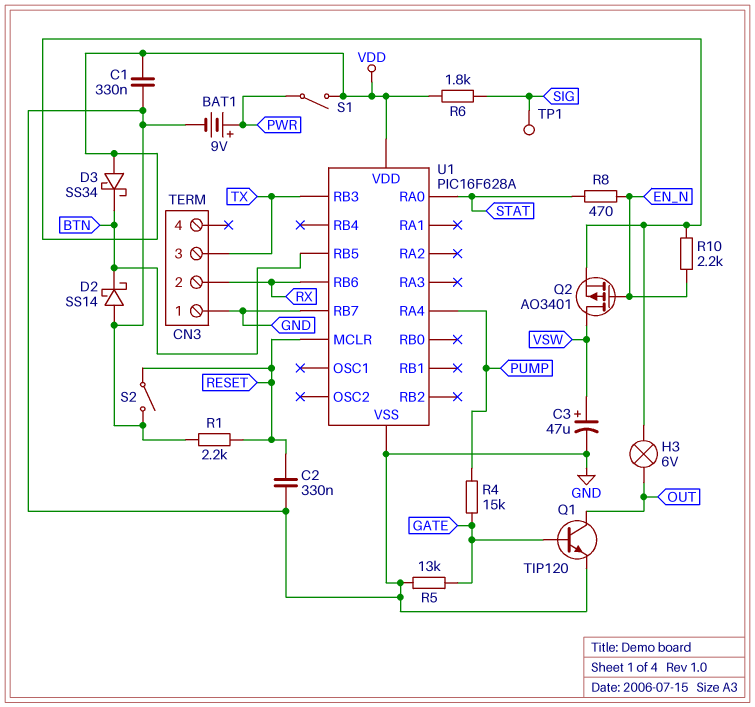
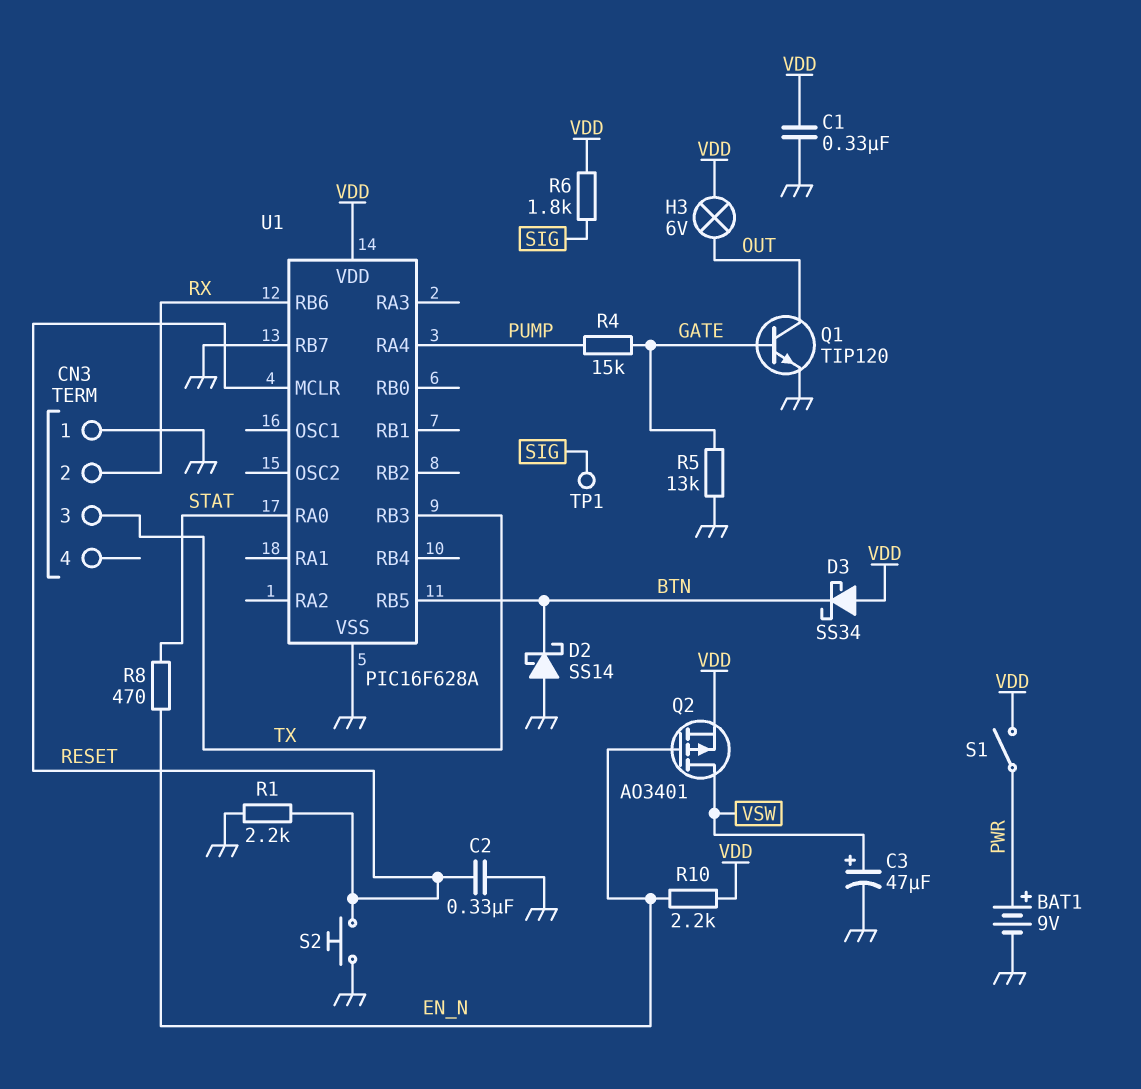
S2: switch (GND, RESET) -> button (GND, RESET)

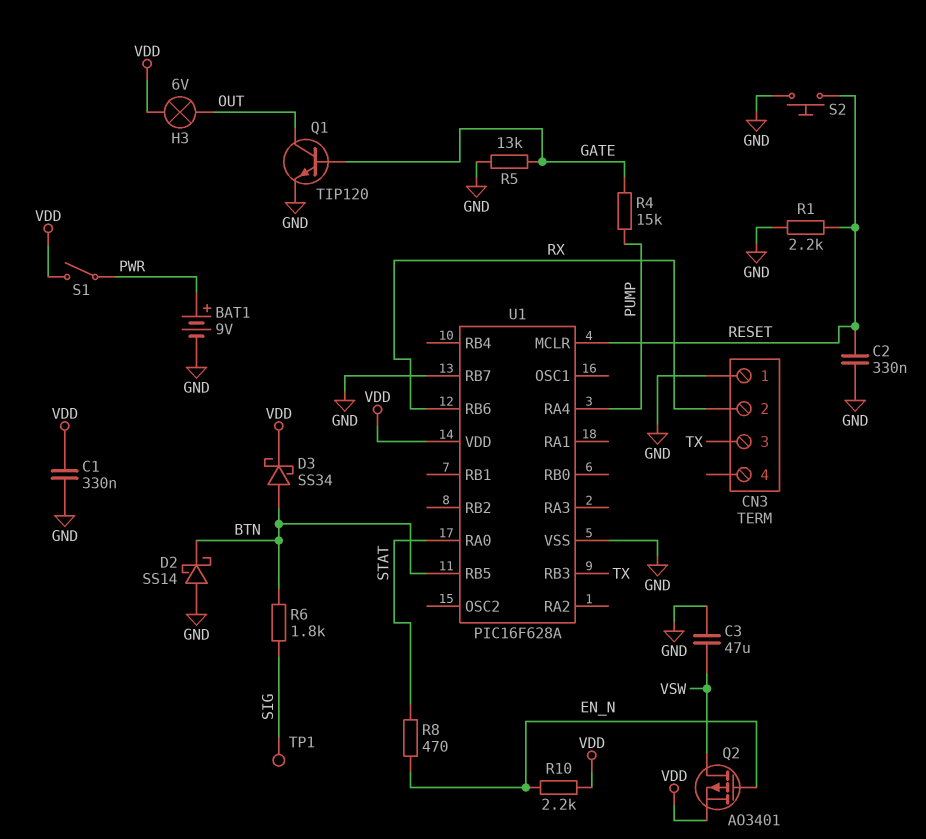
C3: 47uF (plus VSW, minus GND) -> 47uF (GND, VSW)
D3: schottky SS34 (A VDD, K BTN) -> schottky SS34 (A BTN, K VDD)
R6: 1.8k (SIG, VDD) -> 1.8k (BTN, SIG)

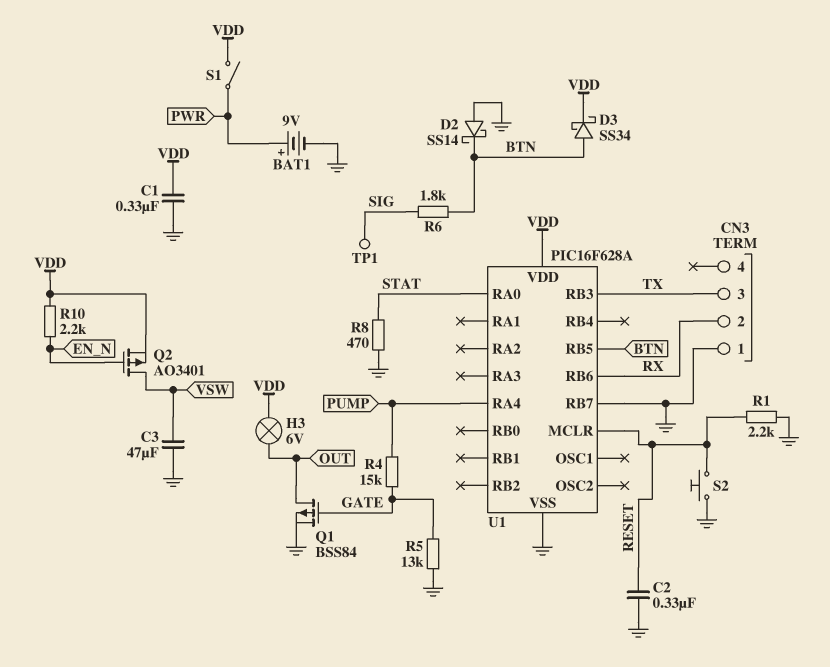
Q1: NPN TIP120 (B GATE, C OUT, E GND) -> PMOS BSS84 (G GATE, D OUT, S GND)
R8: 470 (EN_N, STAT) -> 470 (GND, STAT)

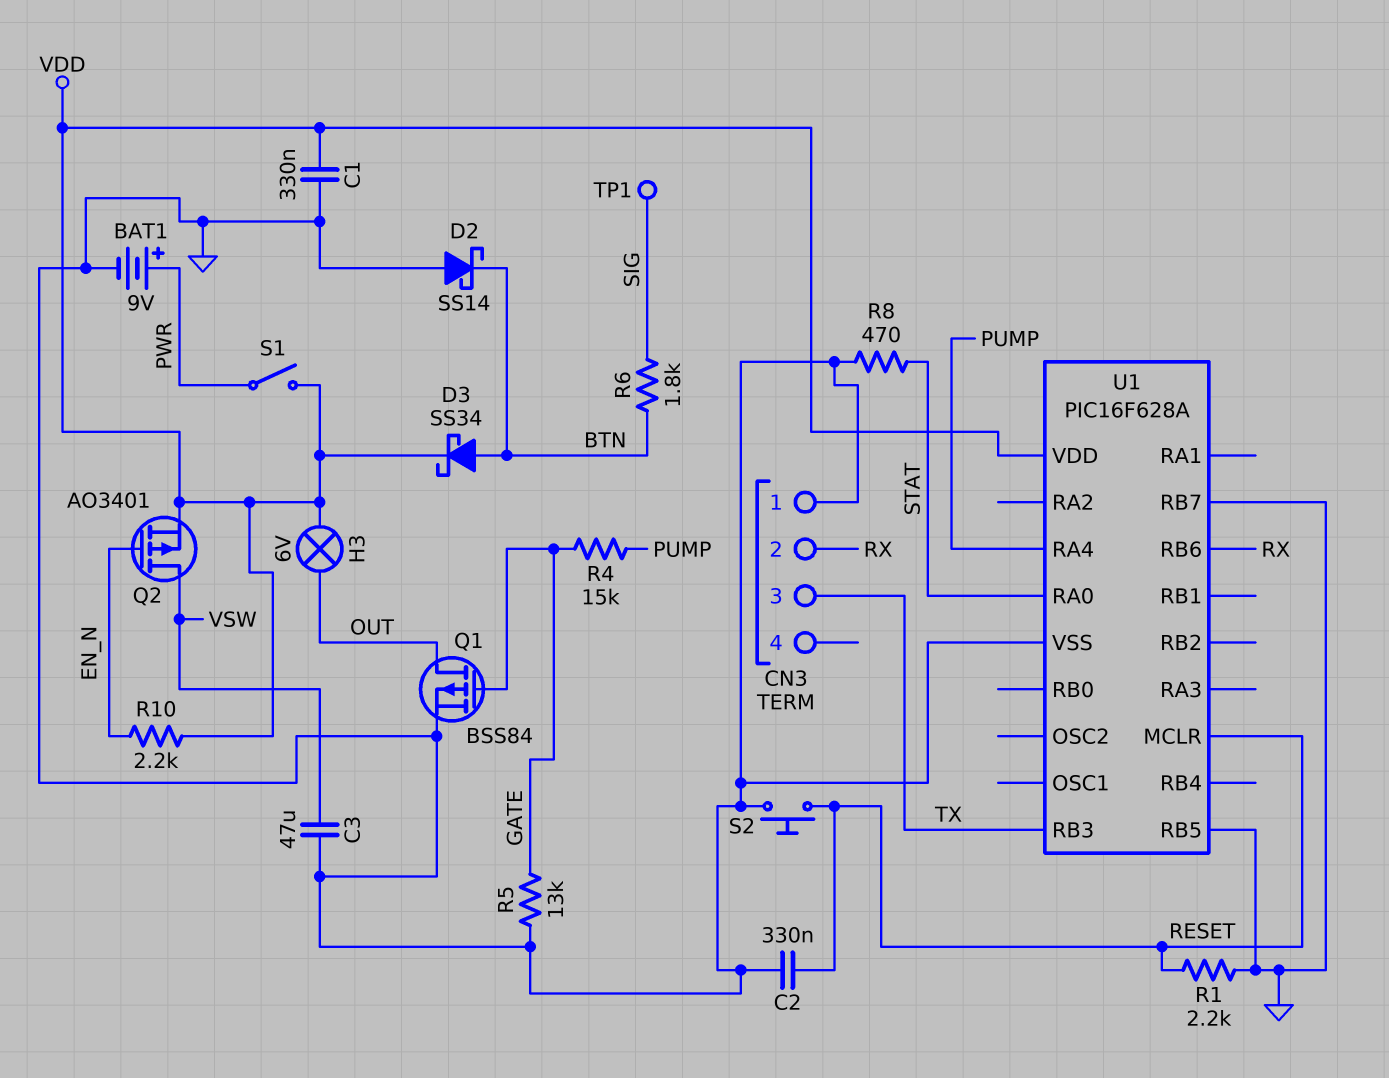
U1 pin RB5: BTN -> GND

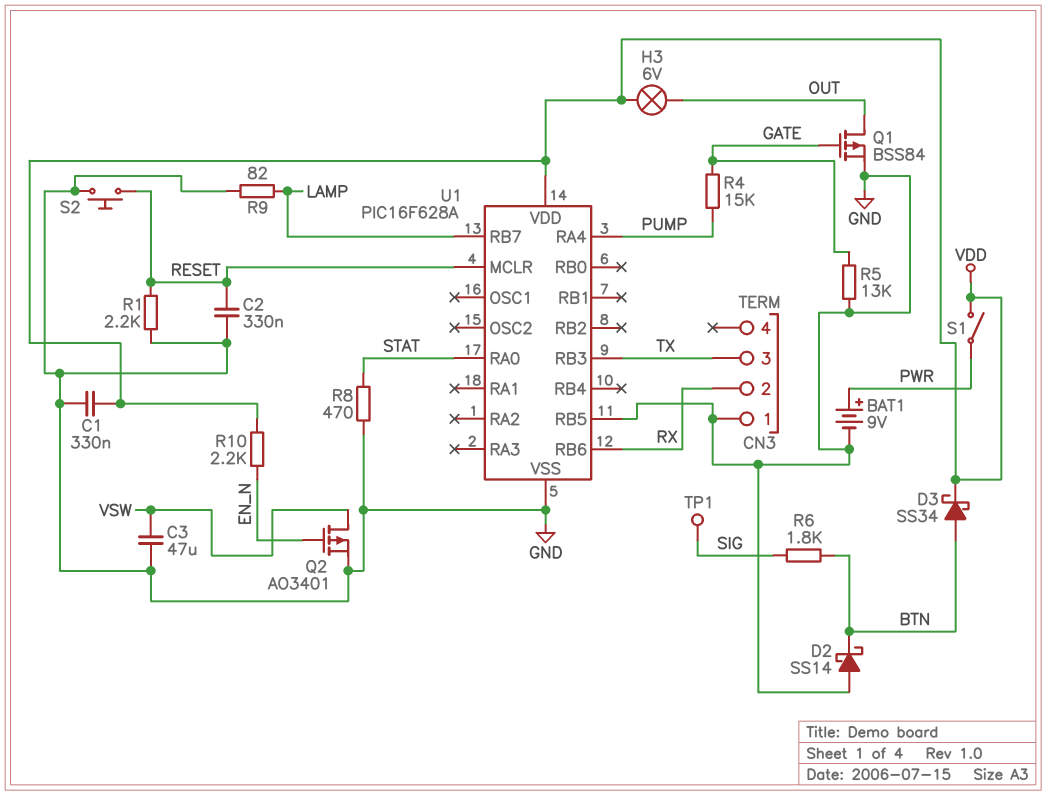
Q2: PMOS AO3401 (G EN_N, D VSW, S VDD) -> PMOS AO3401 (G EN_N, D VSW, S GND)
R9: none -> 82 (GND, LAMP)
U1 pin RB7: GND -> LAMP

